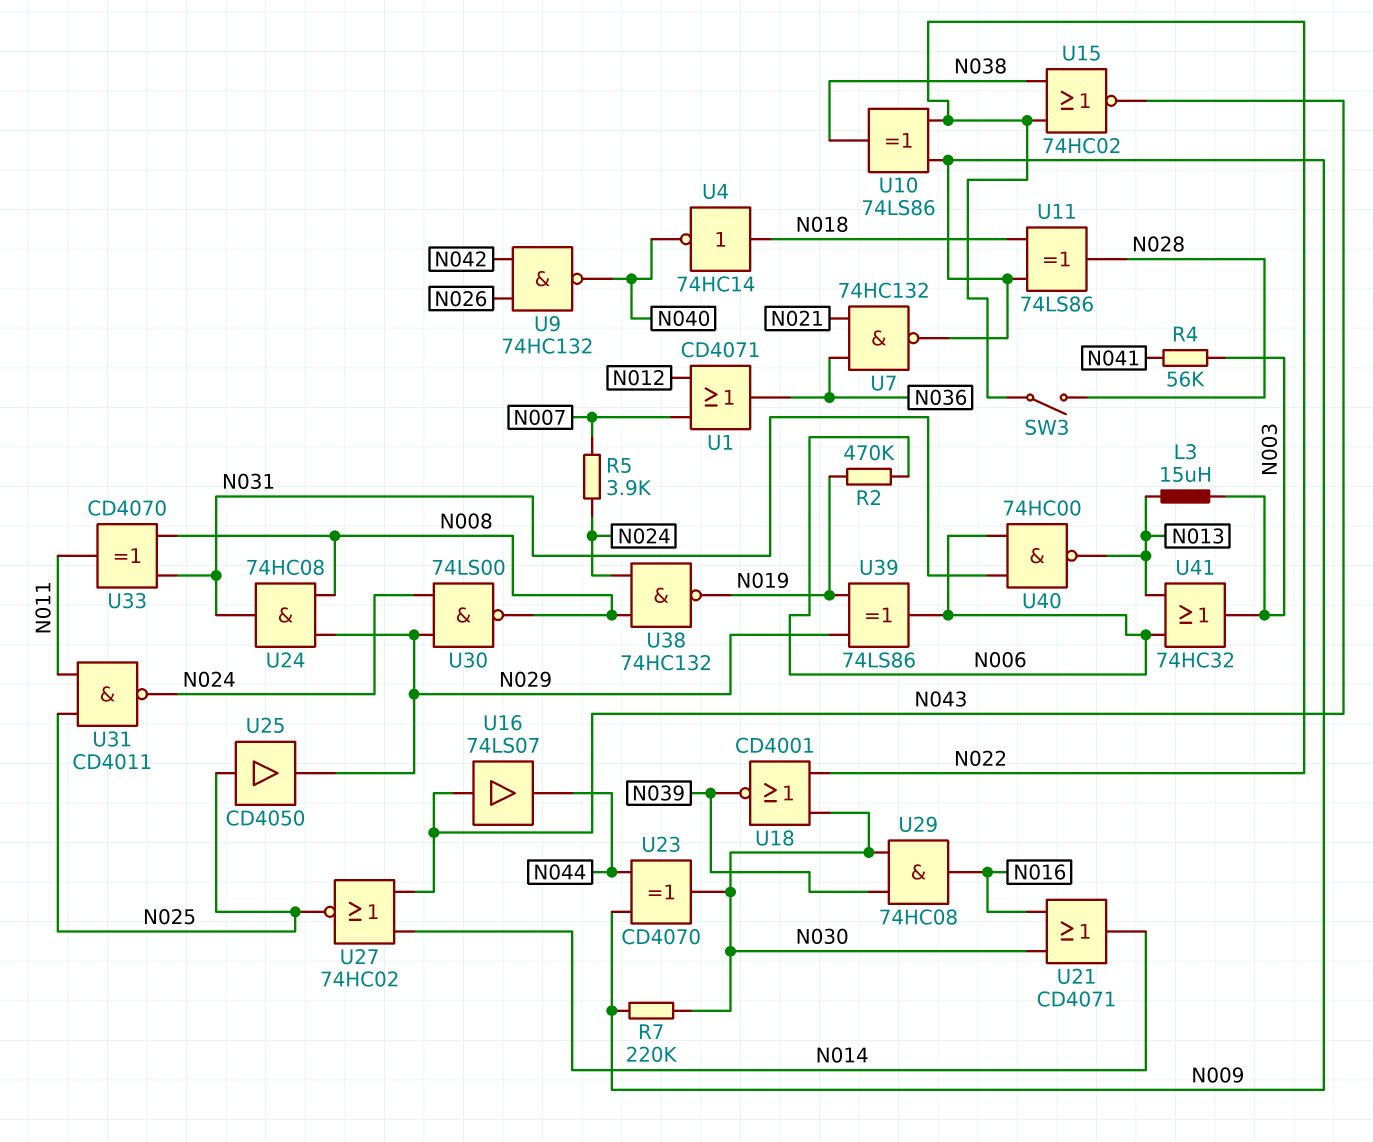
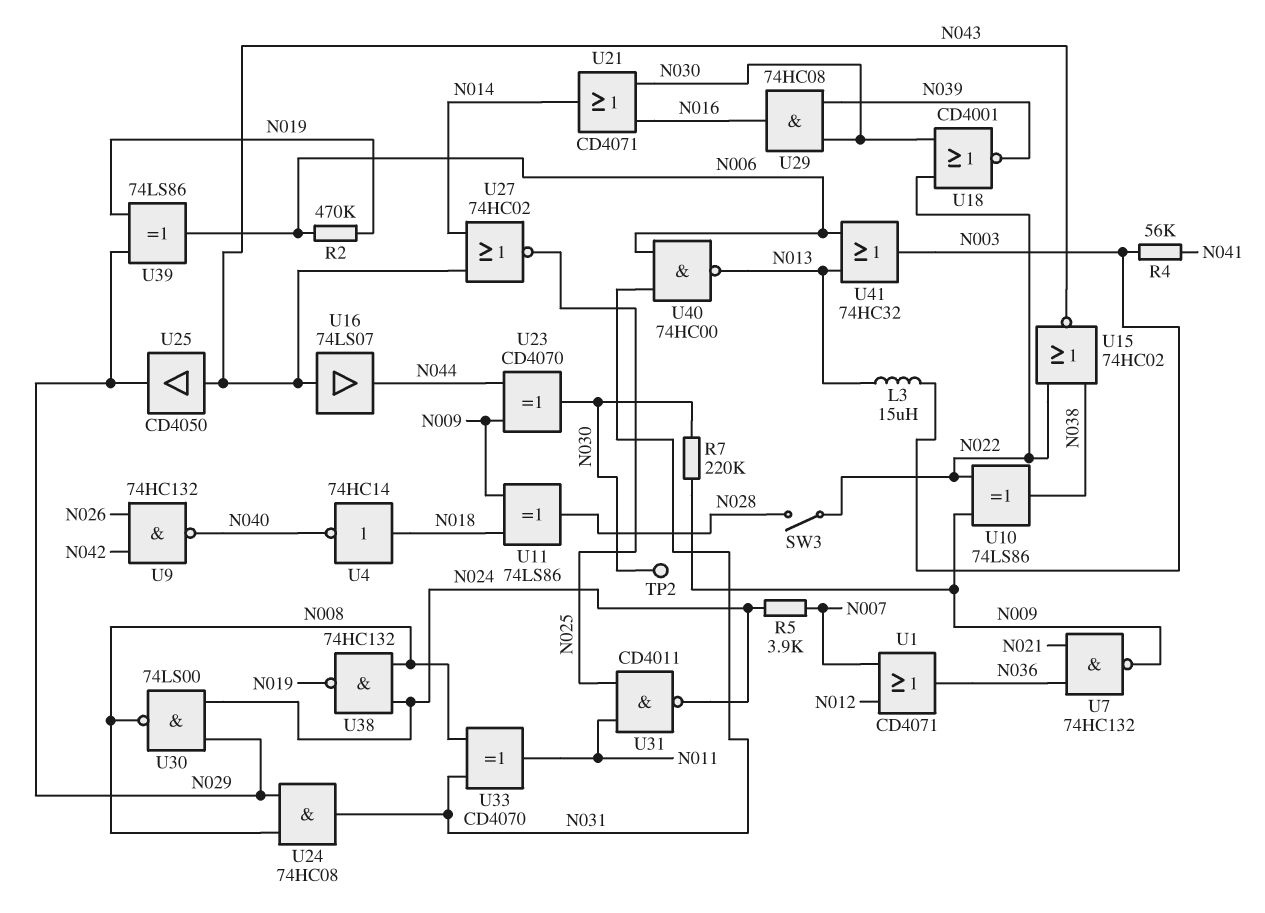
TP2: none -> test point (N030)
U25: buffer CD4050 (in N025, out N029) -> buffer CD4050 (in N043, out N029)

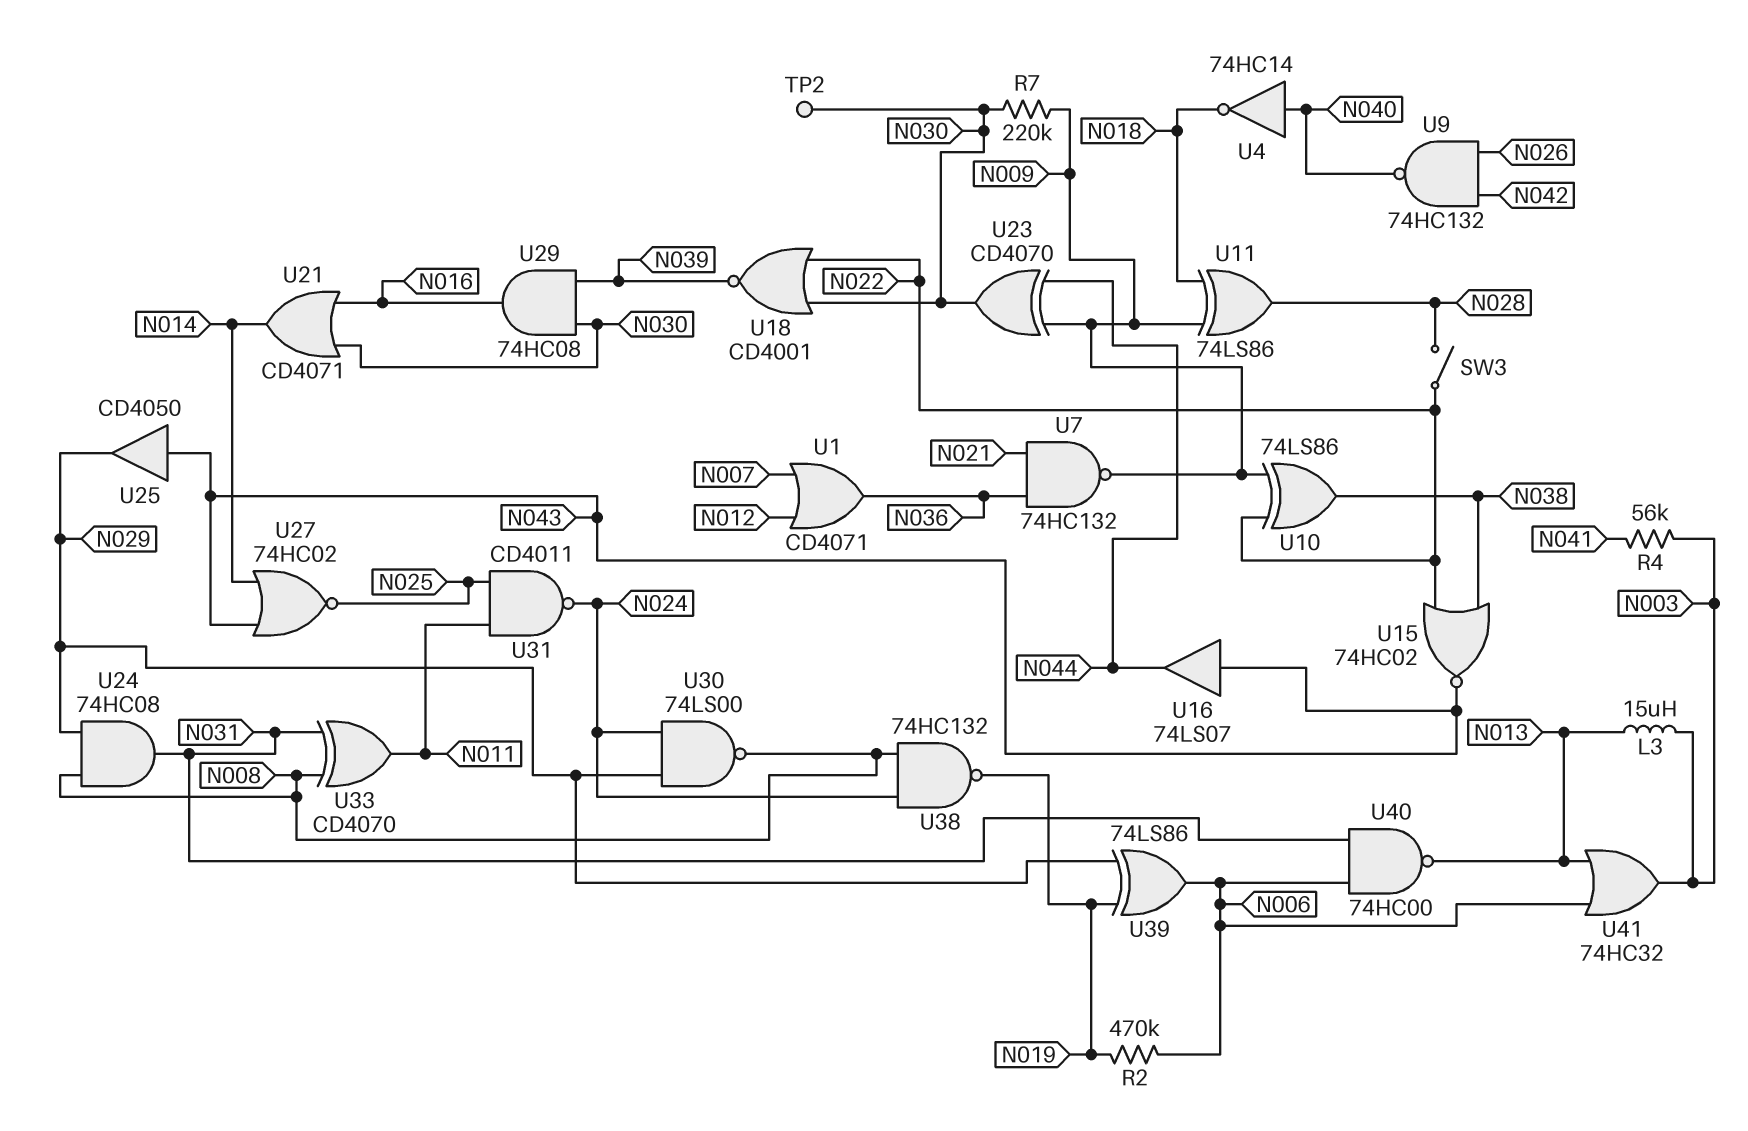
R5: 3.9k (N007, N024) -> none
U4: NOT 74HC14 (in N018, out N040) -> NOT 74HC14 (in N040, out N018)

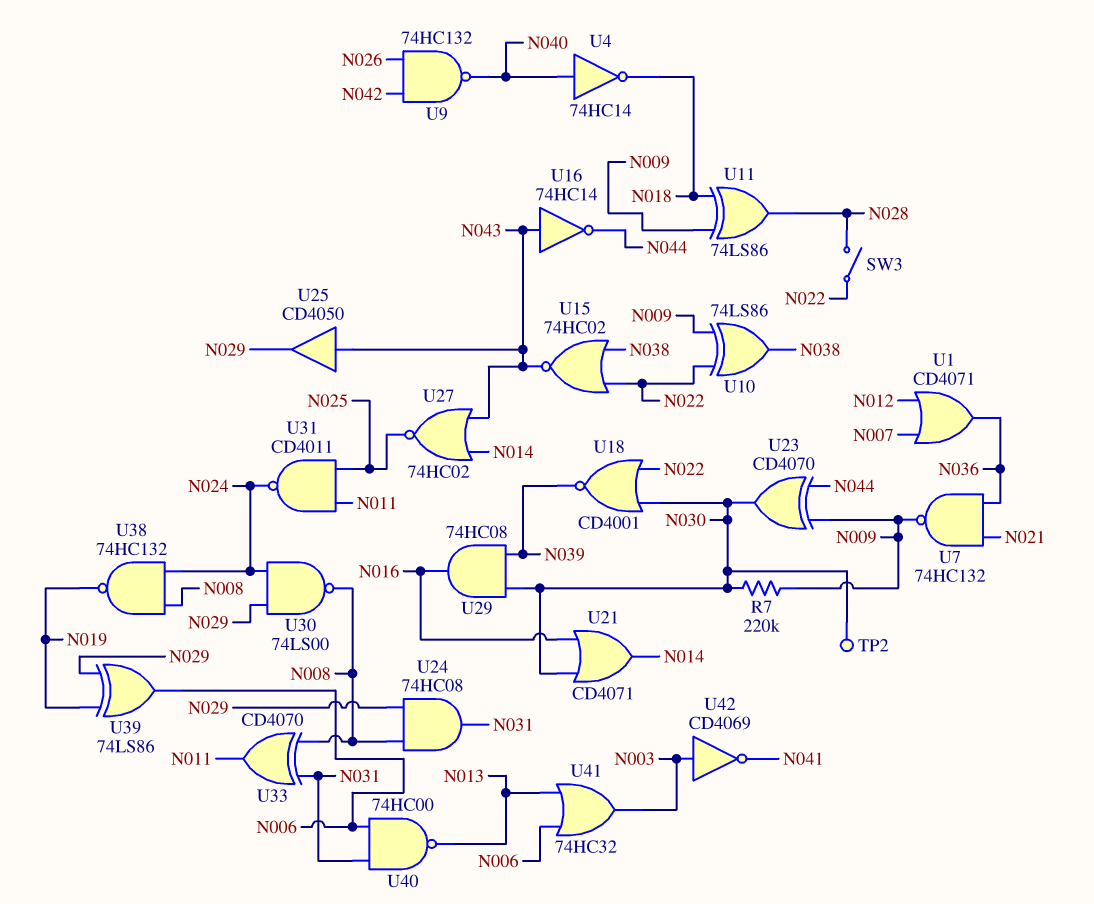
L3: 15uH (N003, N013) -> none
R2: 470k (N006, N019) -> none
R4: 56k (N003, N041) -> none
U16: buffer 74LS07 (in N043, out N044) -> NOT 74HC14 (in N043, out N044)
U42: none -> NOT CD4069 (in N003, out N041)

